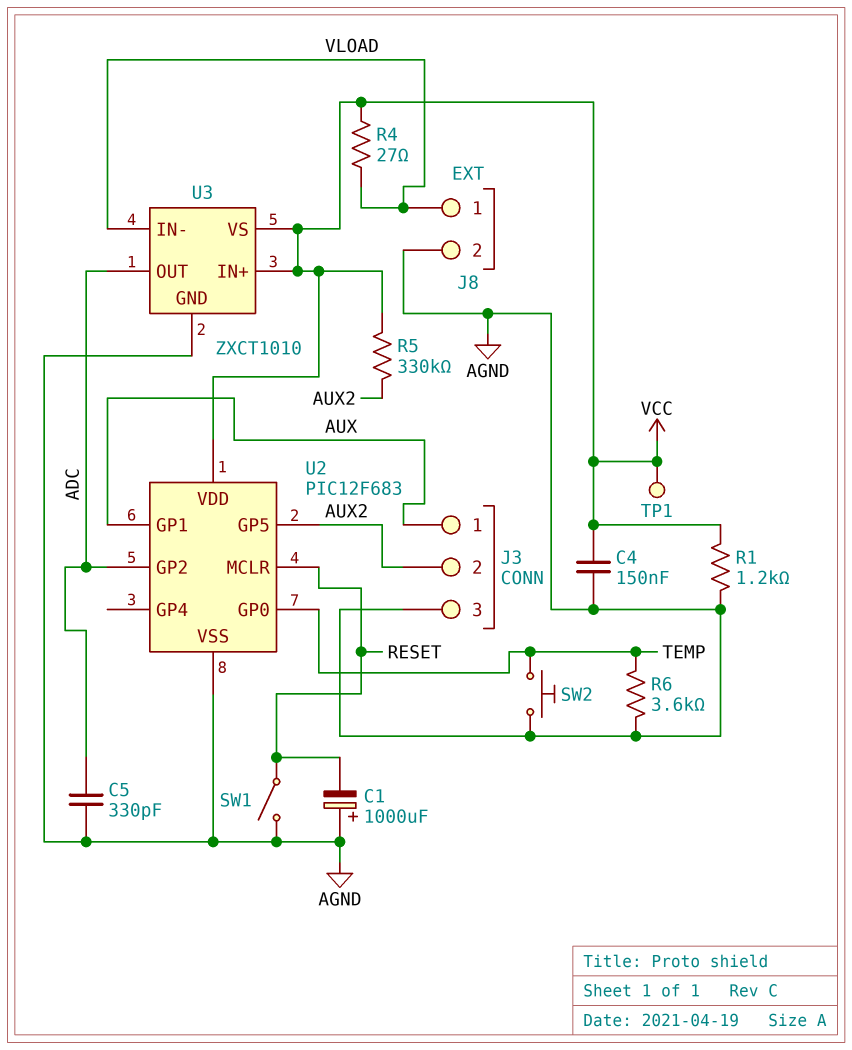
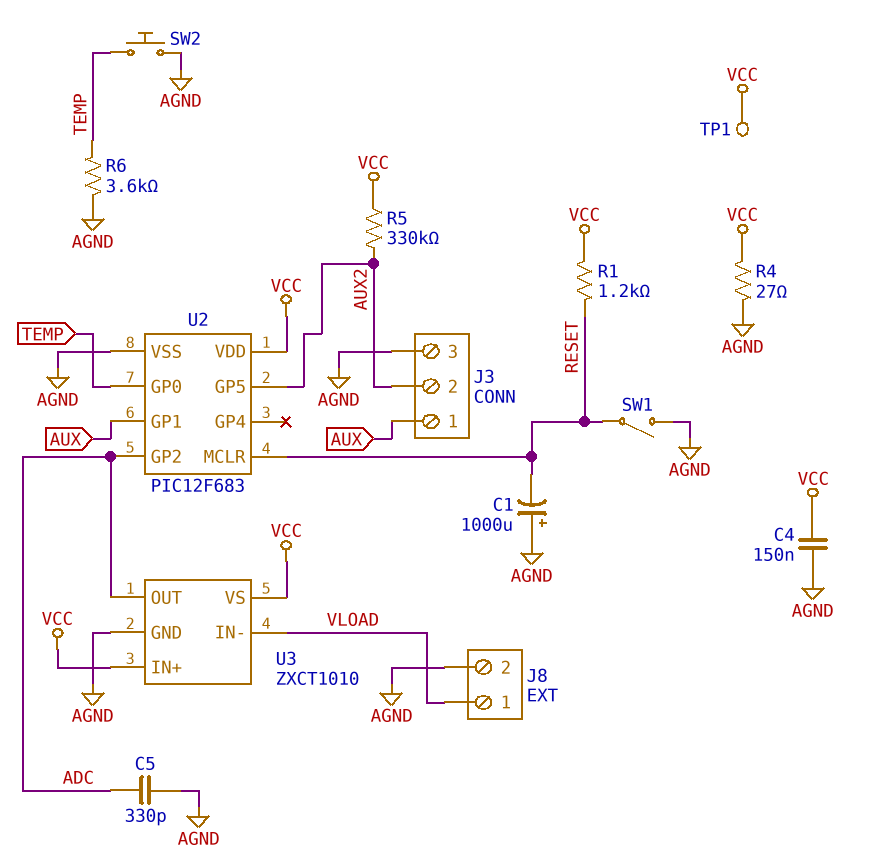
R1: 1.2k (AGND, VCC) -> 1.2k (RESET, VCC)
R4: 27 (VCC, VLOAD) -> 27 (AGND, VCC)

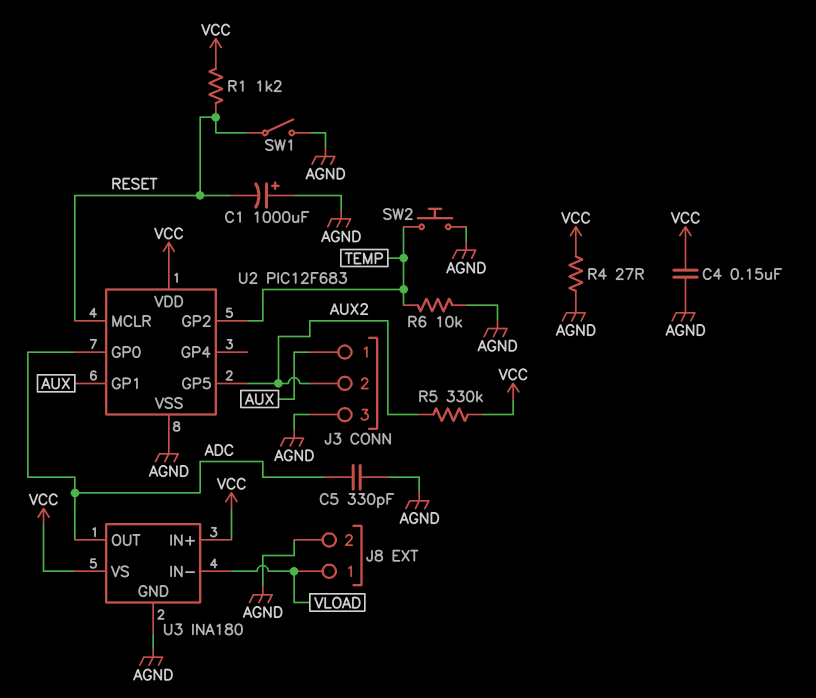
R6: 3.6k (AGND, TEMP) -> 10k (AGND, TEMP)
TP1: test point (VCC) -> none
U2 pin GP0: TEMP -> ADC
U2 pin GP2: ADC -> TEMP
U3: ZXCT1010 -> INA180

